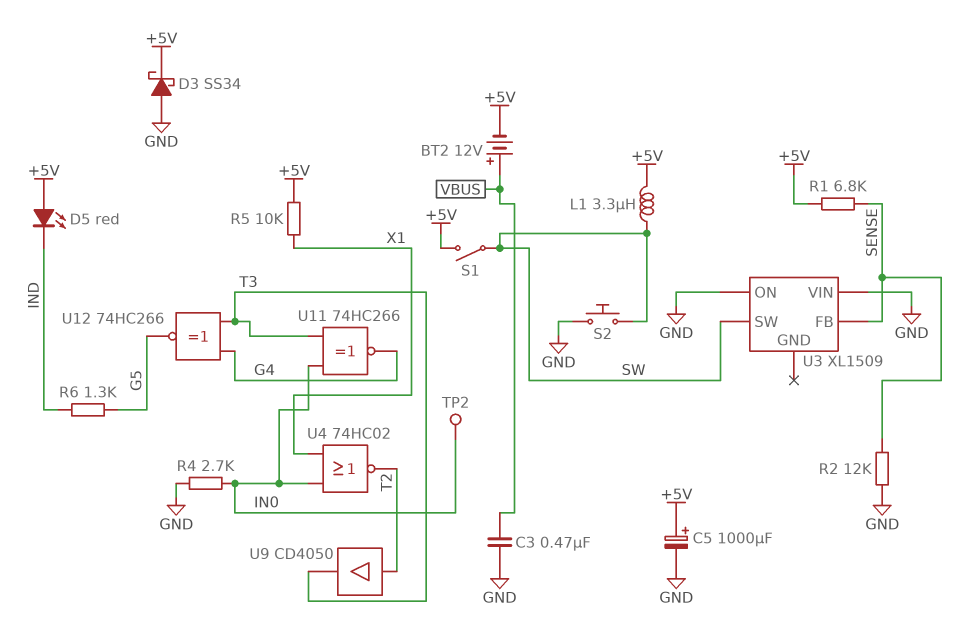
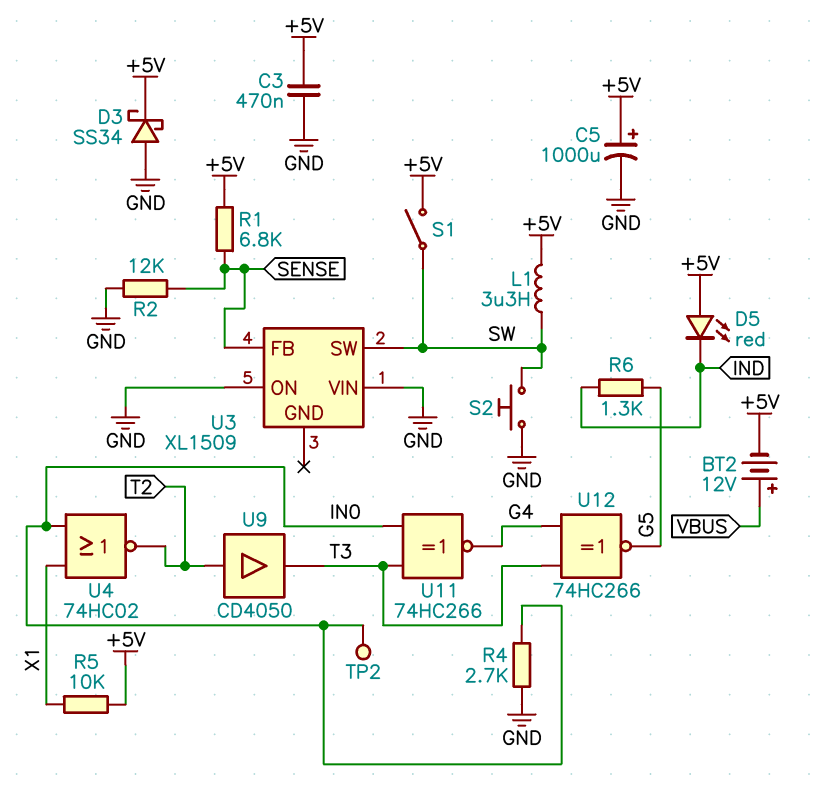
C3: 470nF (GND, VBUS) -> 470nF (+5V, GND)

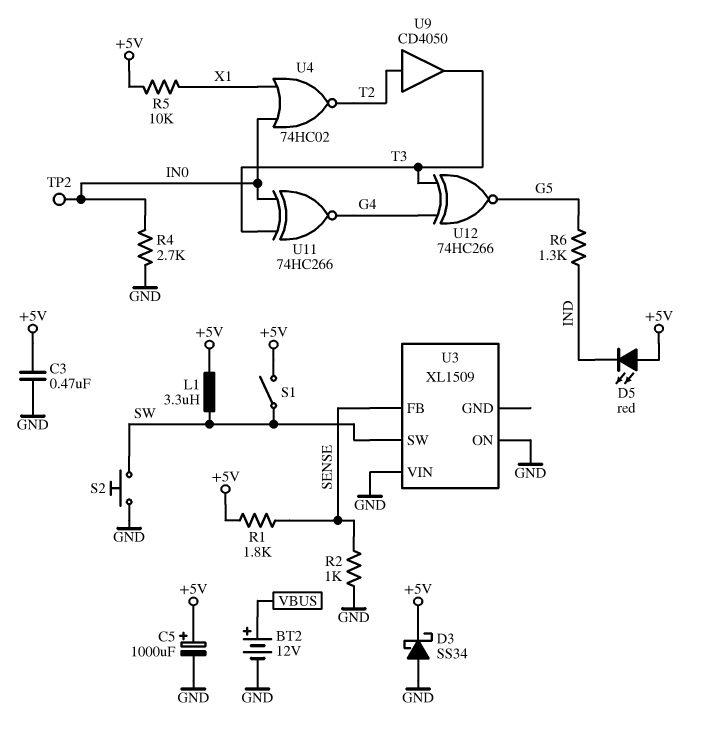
BT2: 12V (plus VBUS, minus +5V) -> 12V (plus VBUS, minus GND)
R1: 6.8k (+5V, SENSE) -> 1.8k (+5V, SENSE)
R2: 12k (GND, SENSE) -> 1k (GND, SENSE)

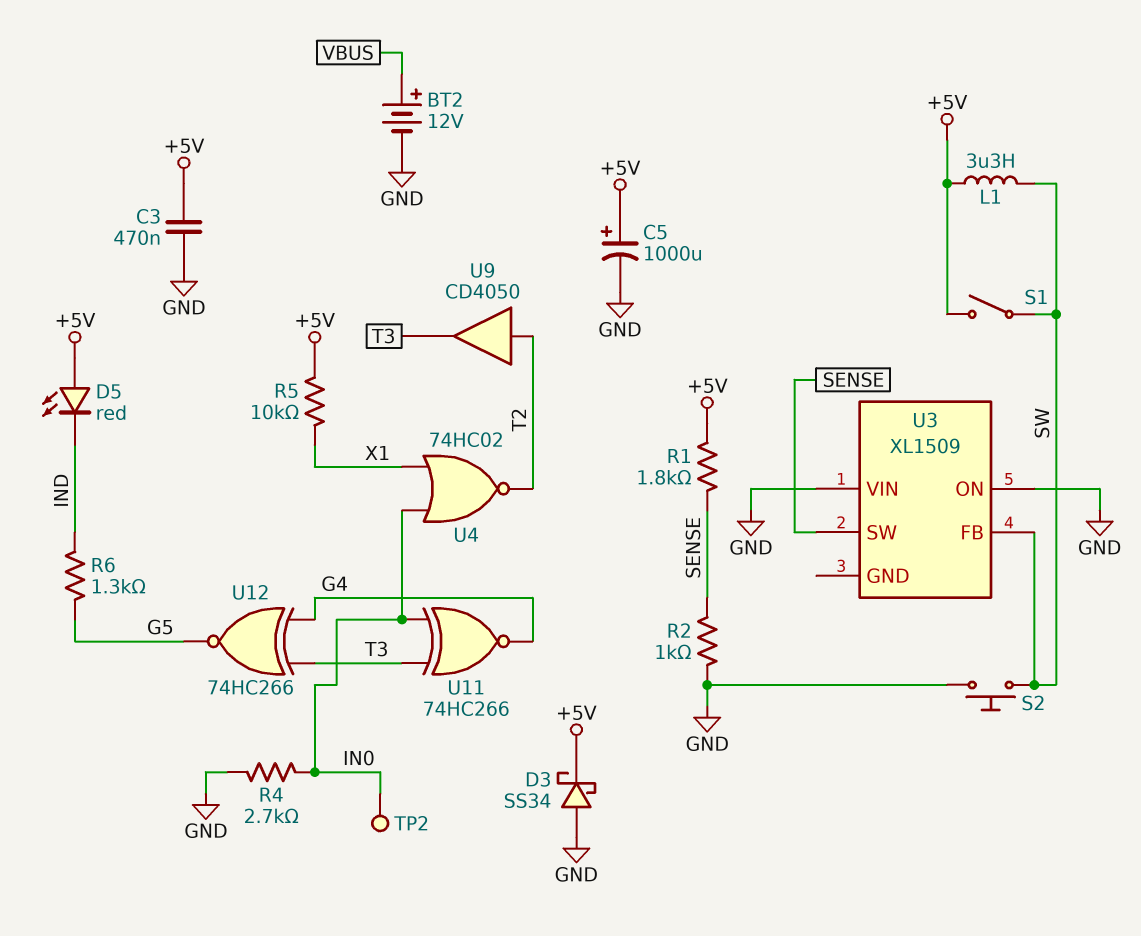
U3 pin FB: SENSE -> SW
U3 pin SW: SW -> SENSE

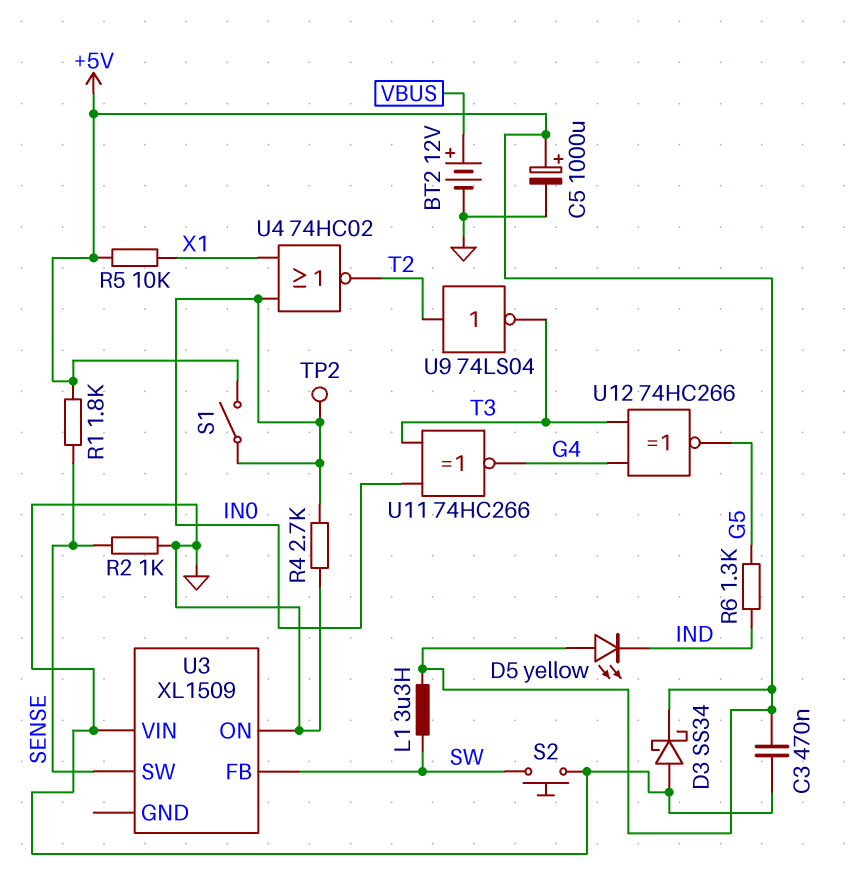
D5: LED red (A +5V, K IND) -> LED yellow (A +5V, K IND)
S1: switch (+5V, SW) -> switch (+5V, IN0)
U9: buffer CD4050 (in T2, out T3) -> NOT 74LS04 (in T2, out T3)

